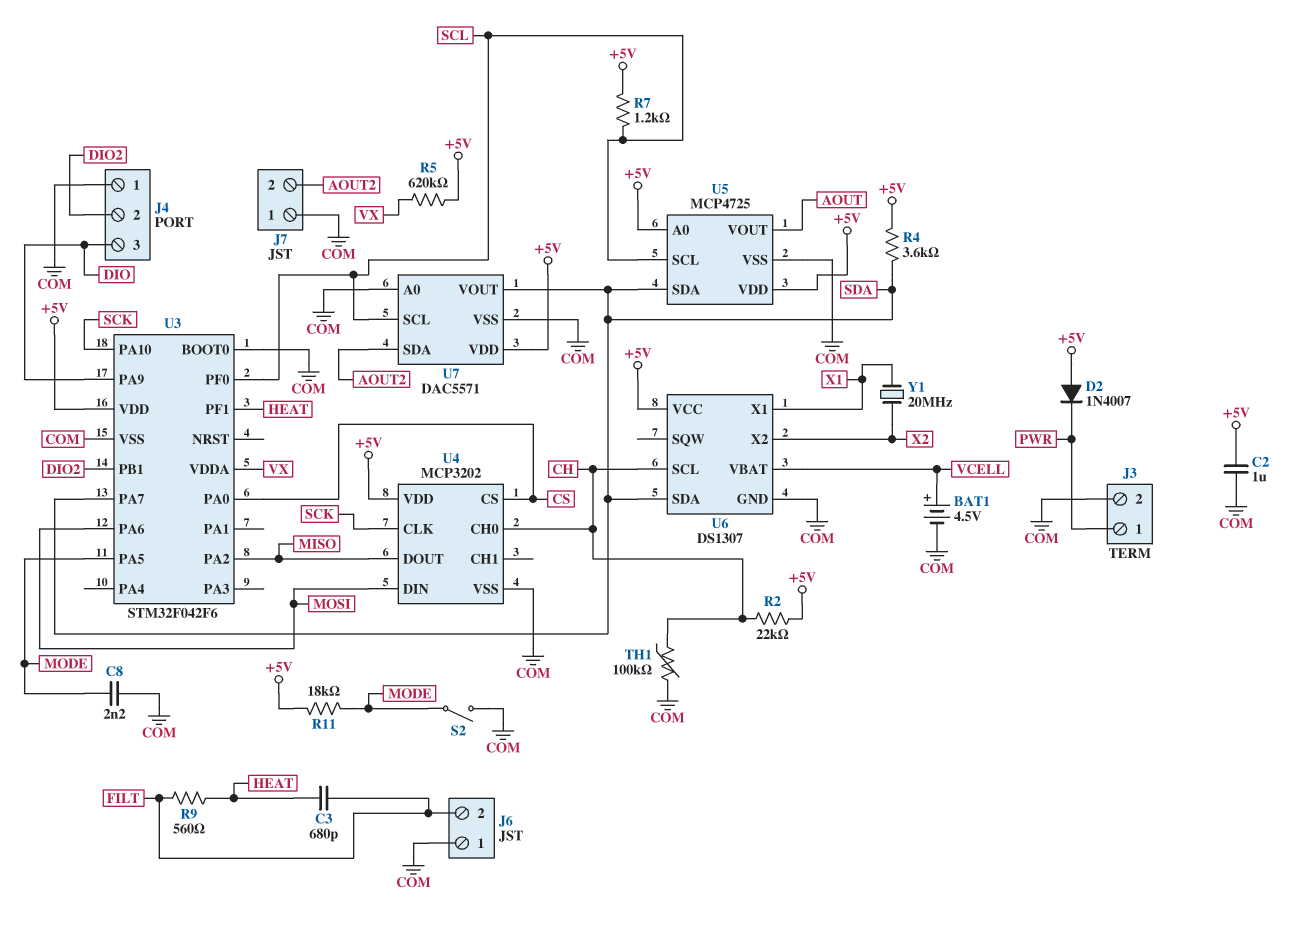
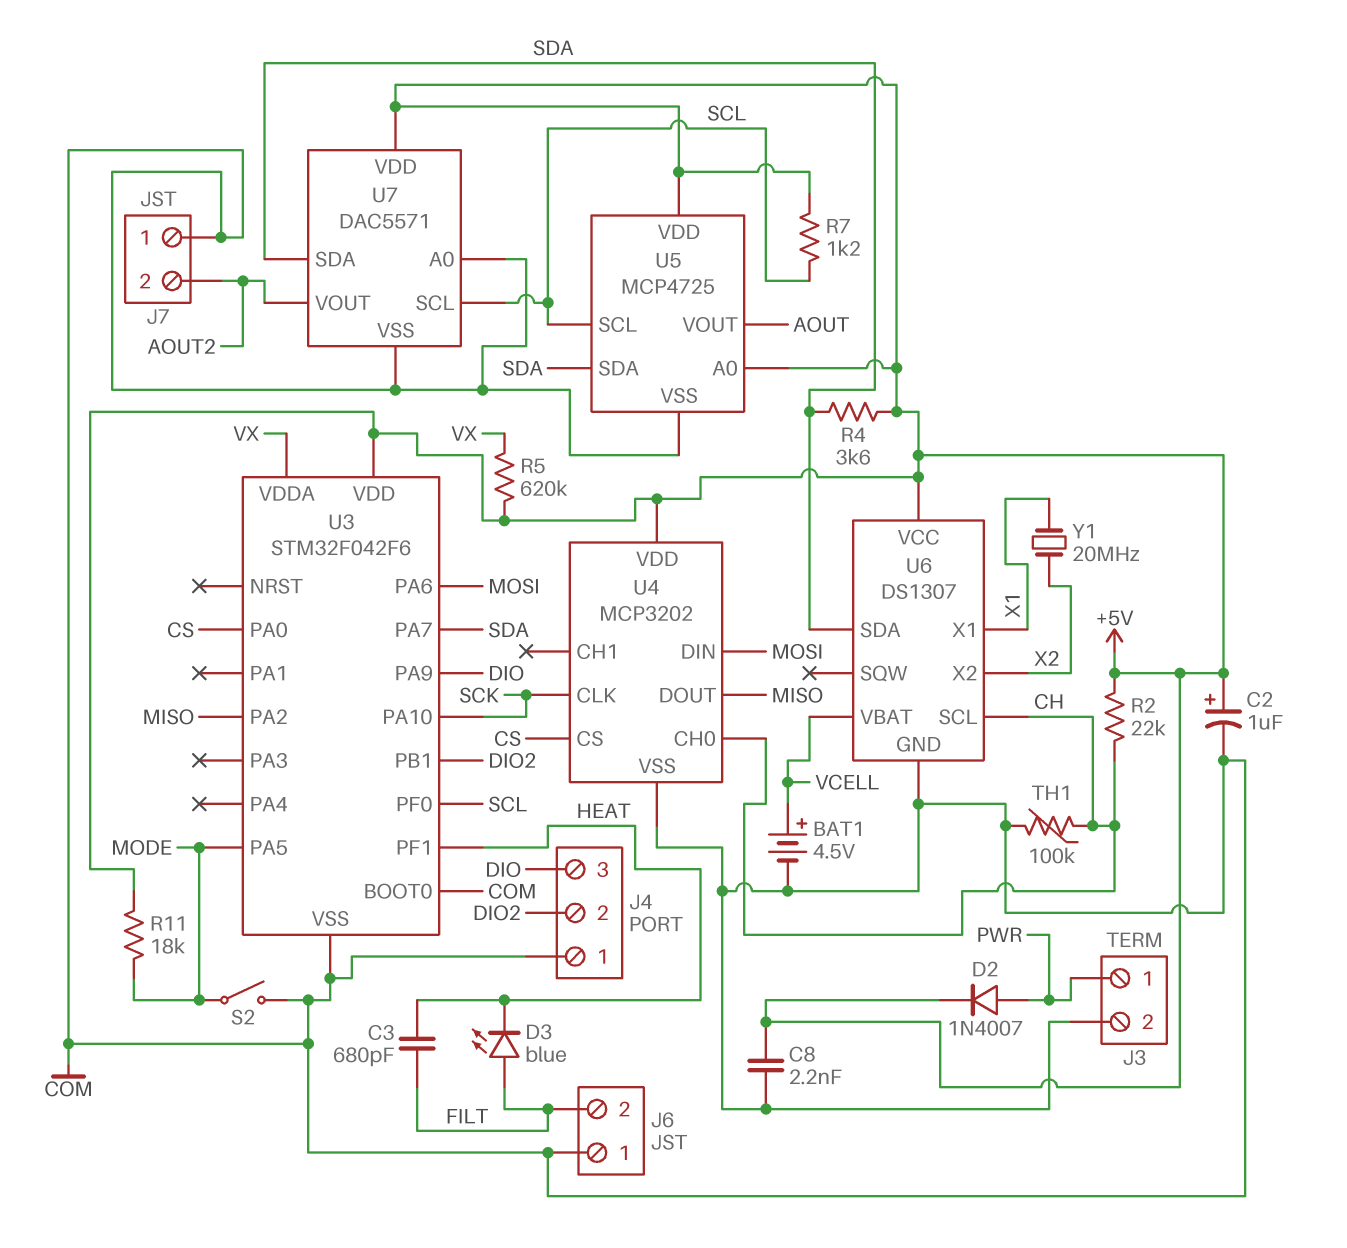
C2: 1uF (+5V, COM) -> 1uF (plus +5V, minus COM)
C8: 2.2nF (COM, MODE) -> 2.2nF (+5V, COM)
D2: diode 1N4007 (A +5V, K PWR) -> diode 1N4007 (A PWR, K +5V)
D3: none -> LED blue (A FILT, K HEAT)
R9: 560 (FILT, HEAT) -> none
U7 pin SDA: AOUT2 -> SDA
U7 pin VOUT: SDA -> AOUT2

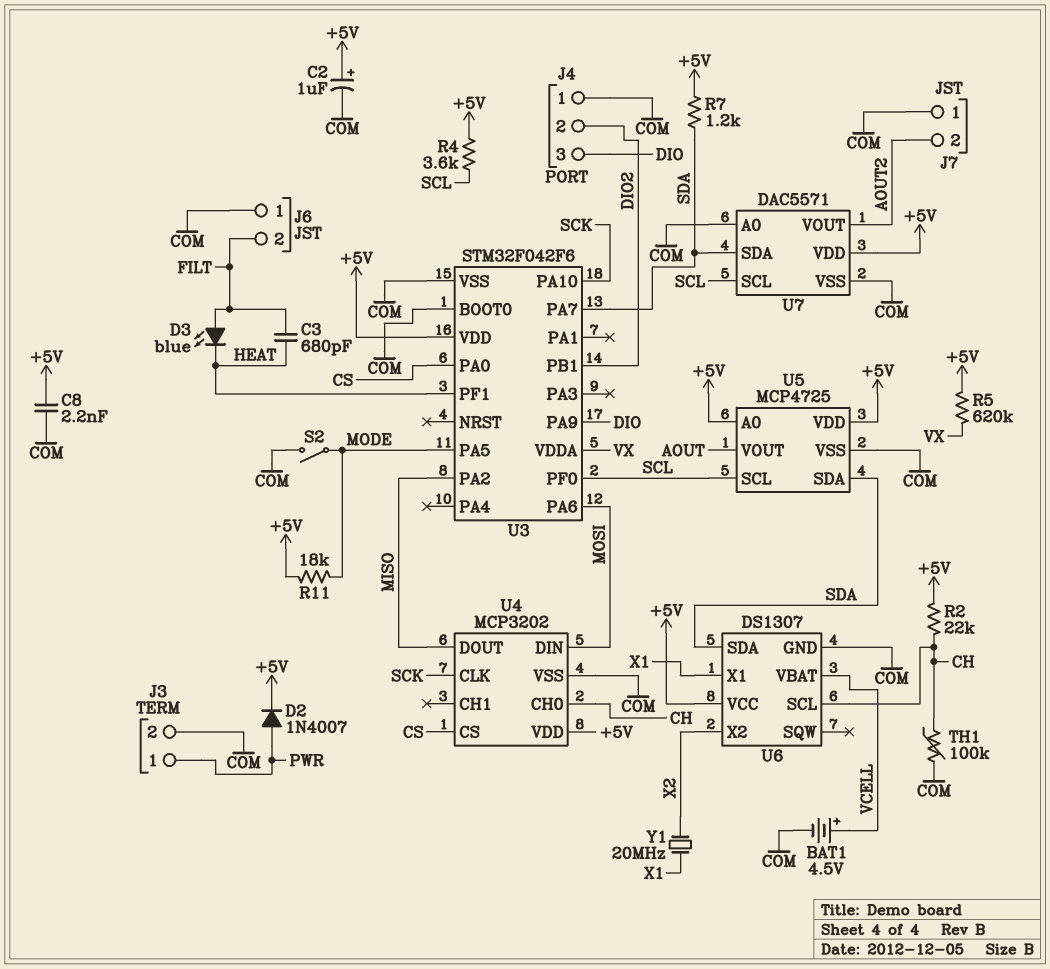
R4: 3.6k (+5V, SDA) -> 3.6k (+5V, SCL)
R7: 1.2k (+5V, SCL) -> 1.2k (+5V, SDA)

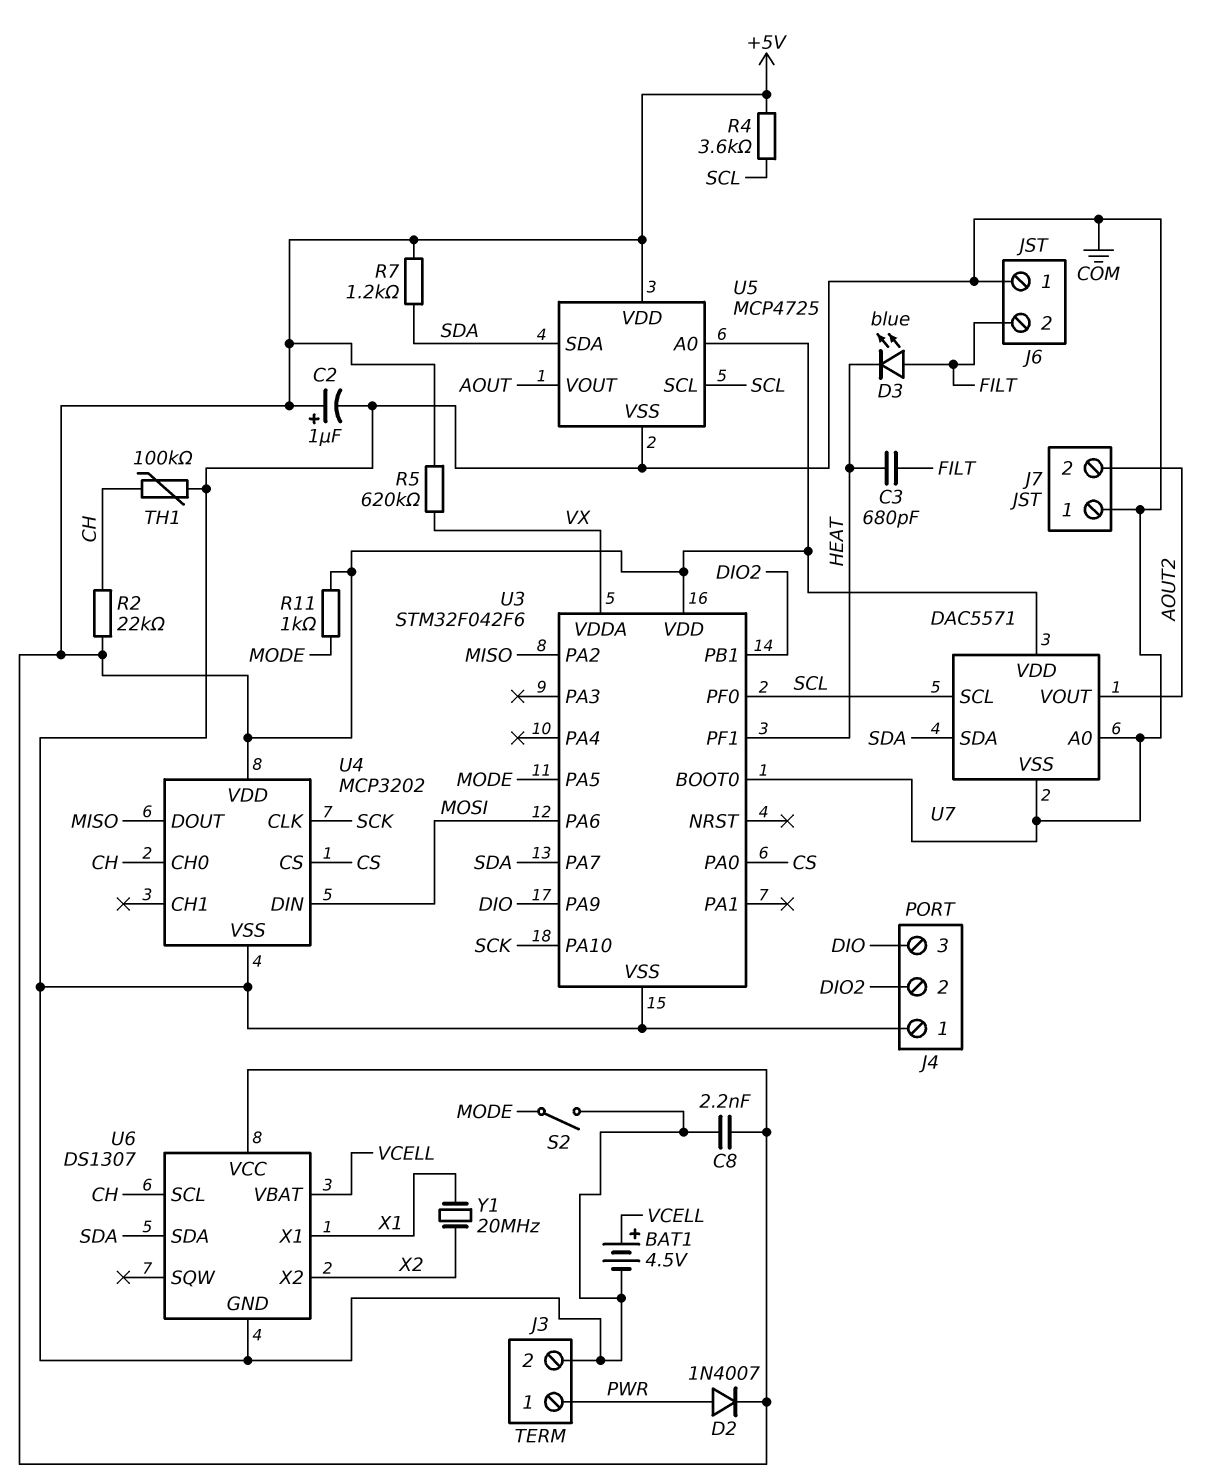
R11: 18k (+5V, MODE) -> 1k (+5V, MODE)

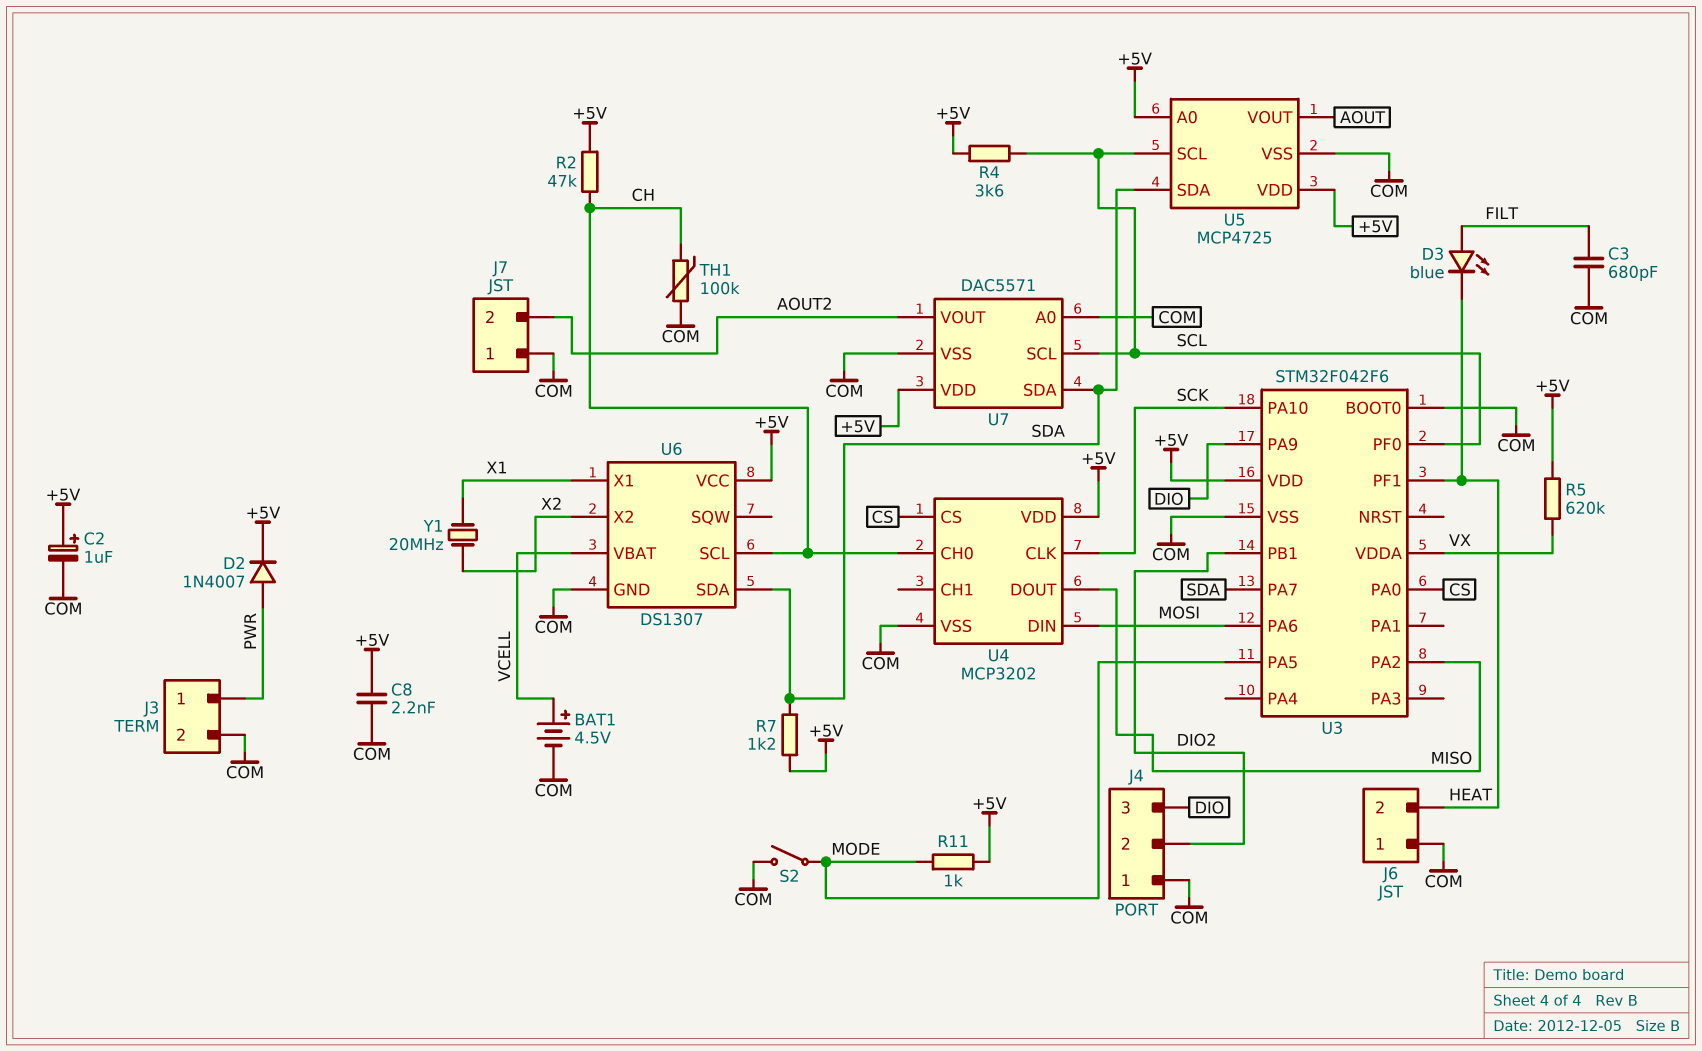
C3: 680pF (FILT, HEAT) -> 680pF (COM, FILT)
J6 pin 2: FILT -> HEAT
R2: 22k (+5V, CH) -> 47k (+5V, CH)

